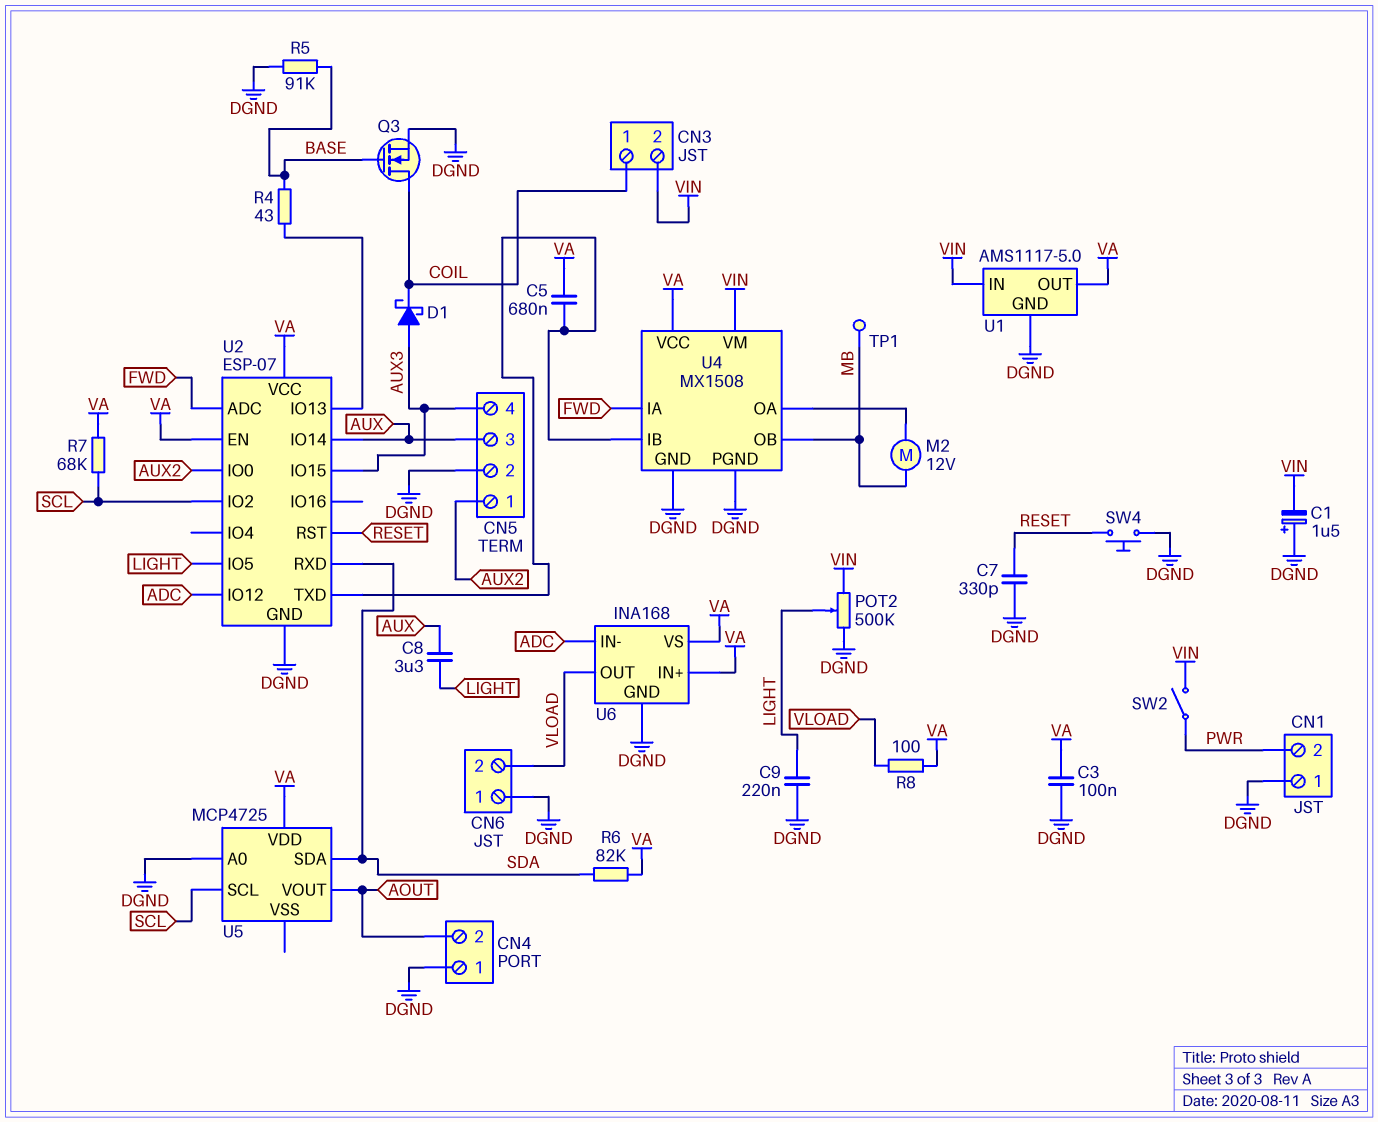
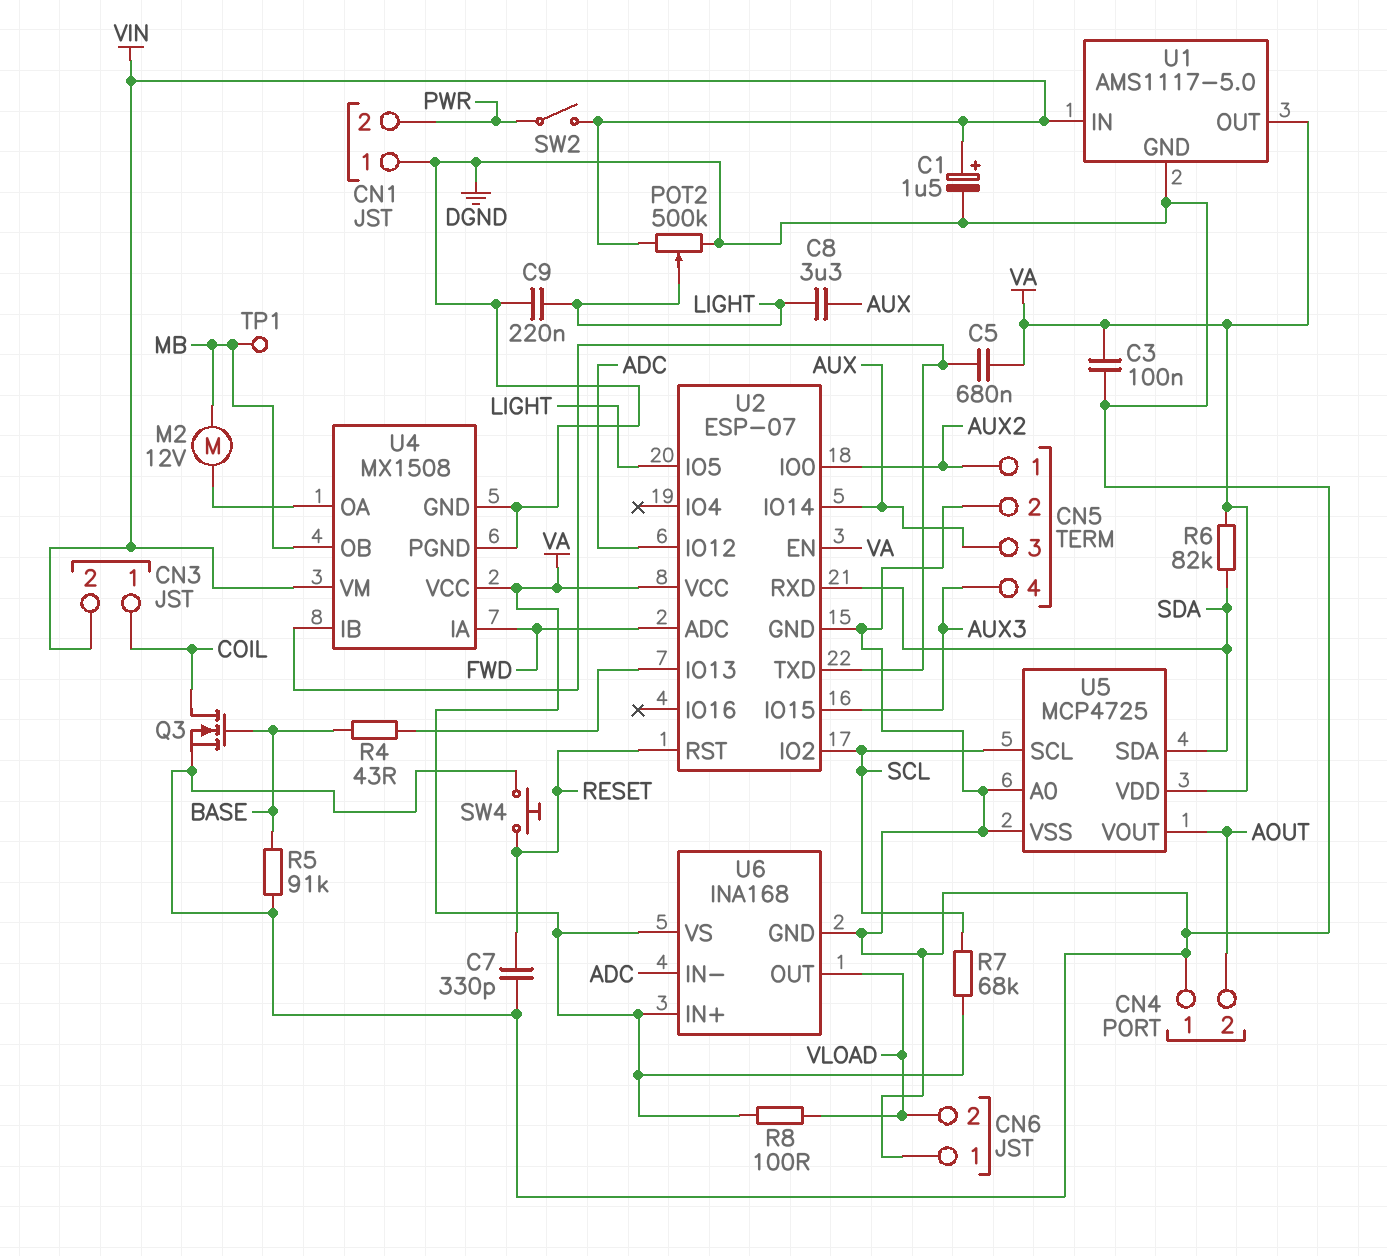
C1: 1.5uF (plus DGND, minus VIN) -> 1.5uF (plus VIN, minus DGND)
D1: schottky (A AUX3, K COIL) -> none
U5 pin VSS: none -> DGND

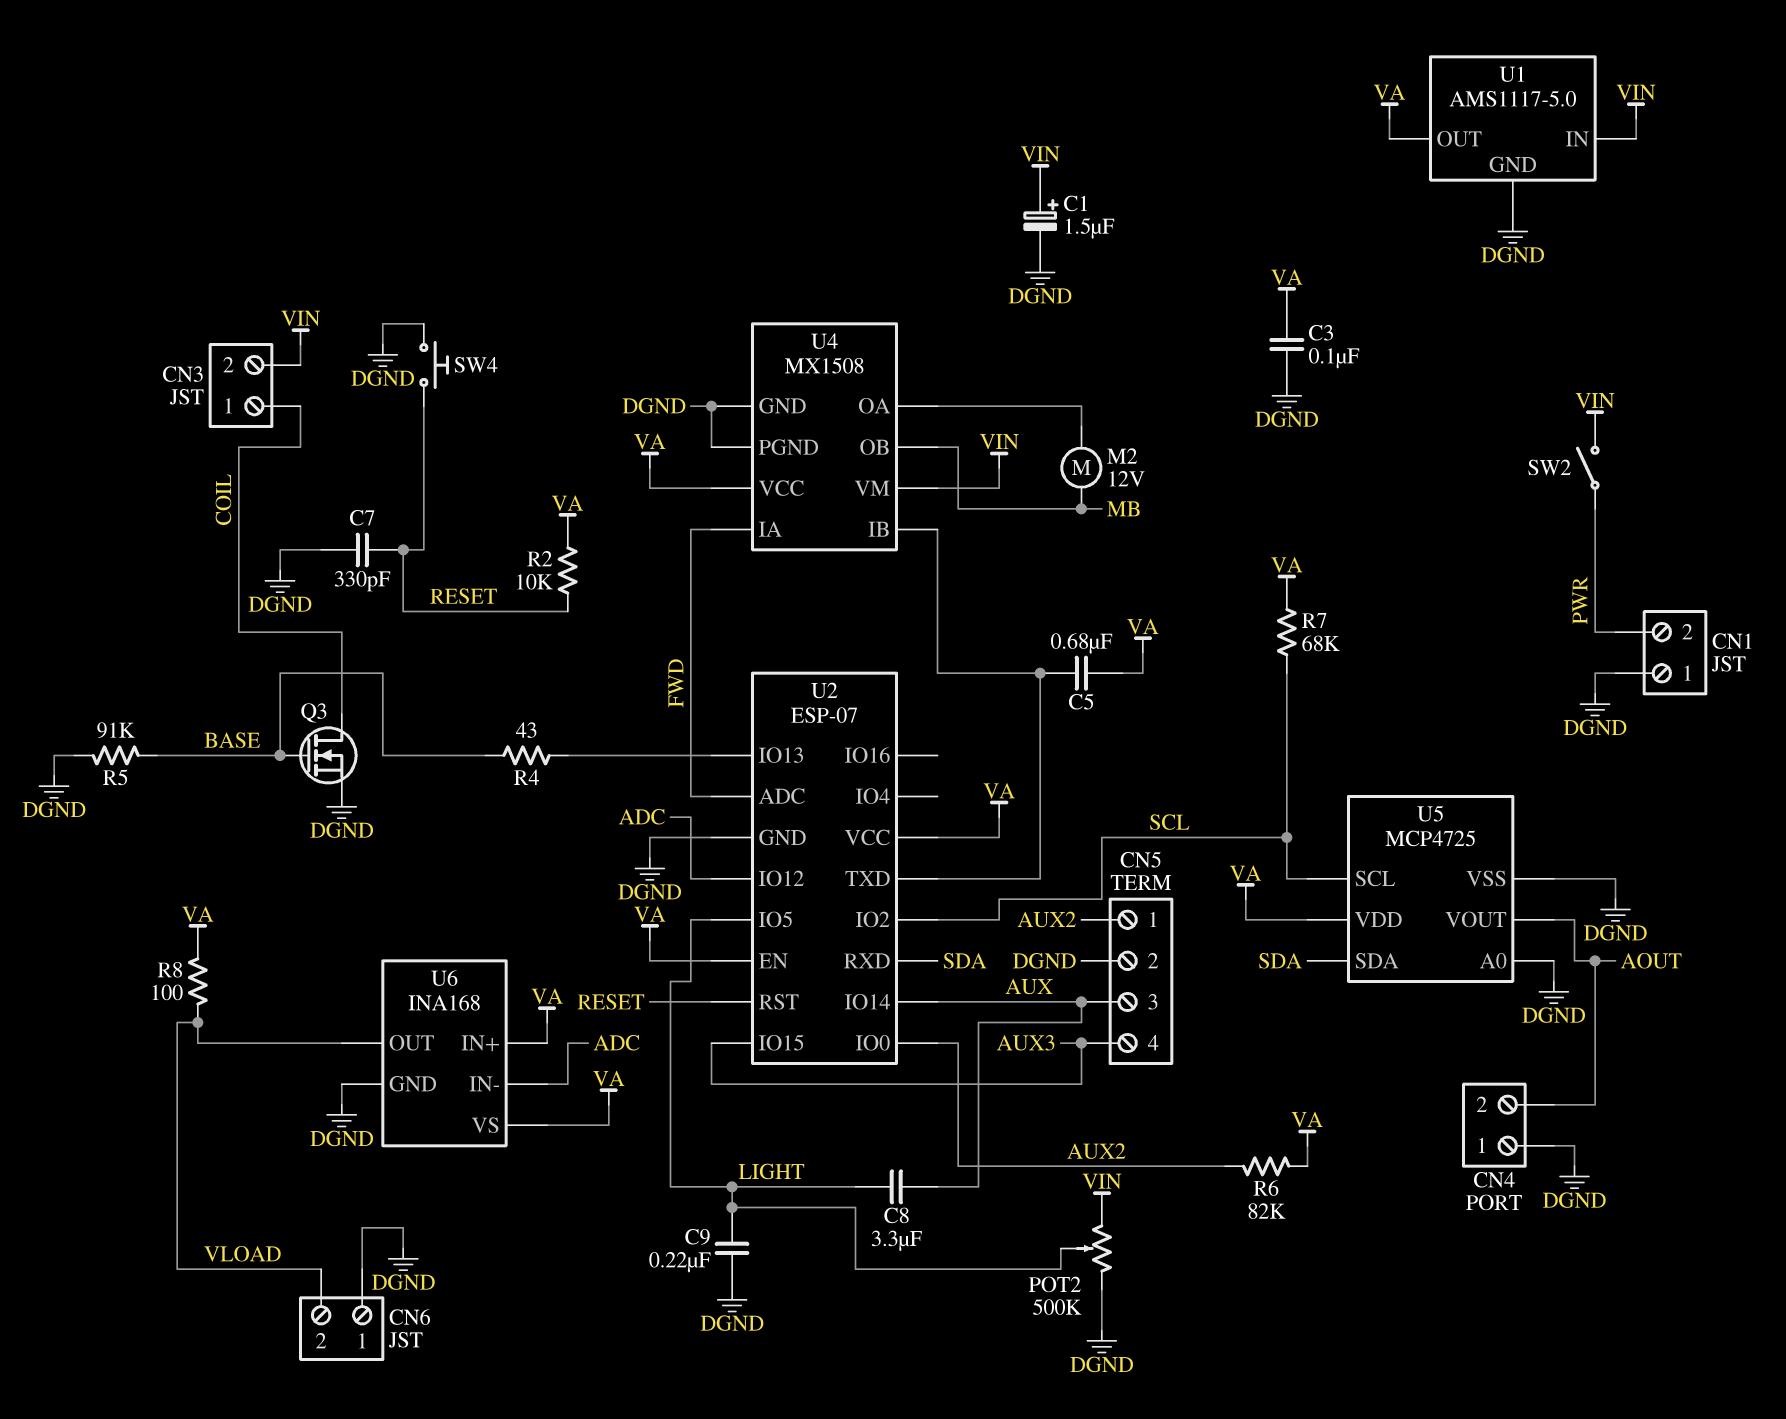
R2: none -> 10k (RESET, VA)
R6: 82k (SDA, VA) -> 82k (AUX2, VA)
TP1: test point (MB) -> none

